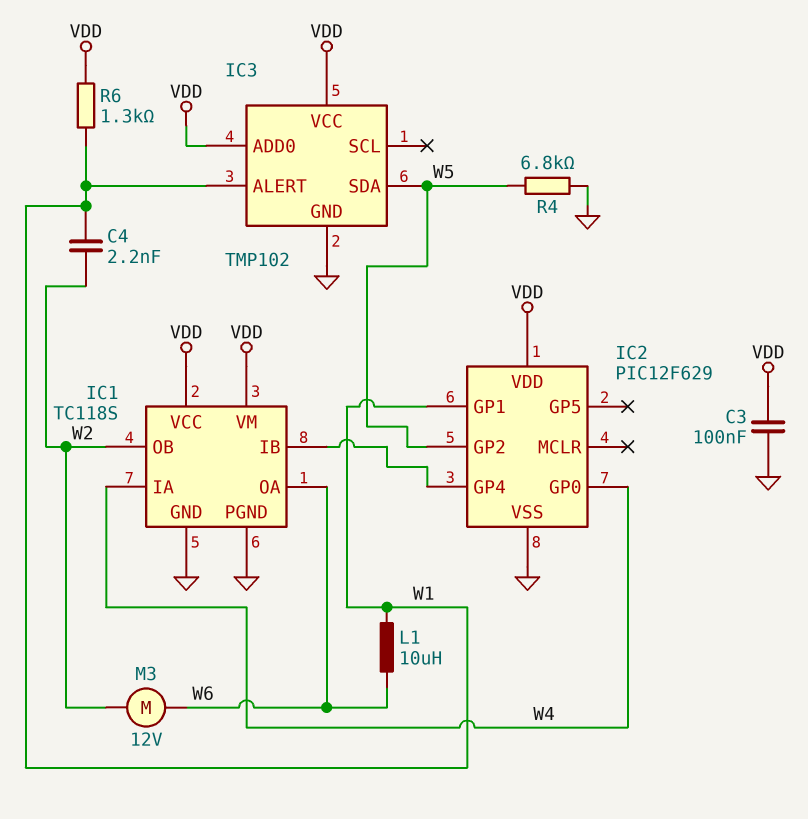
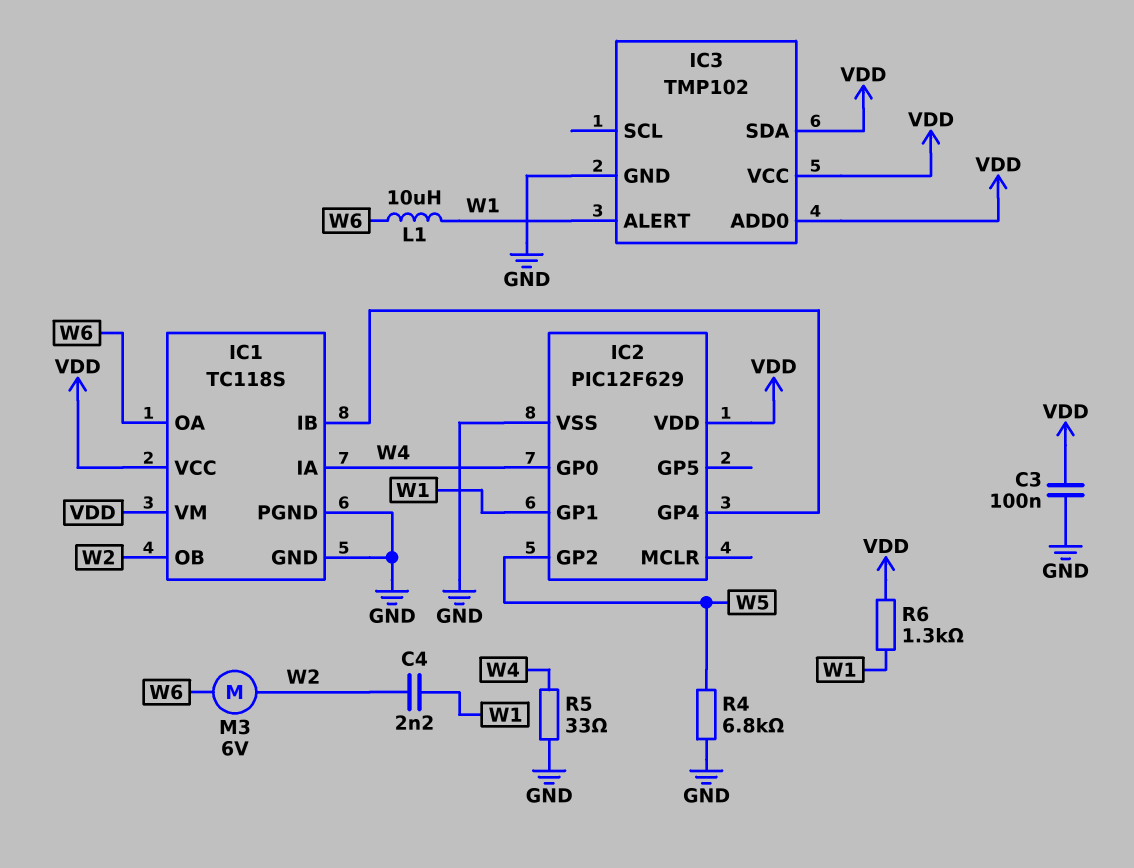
IC3 pin SDA: W5 -> VDD
M3: motor 12V (W2, W6) -> motor 6V (W2, W6)
R5: none -> 33 (GND, W4)

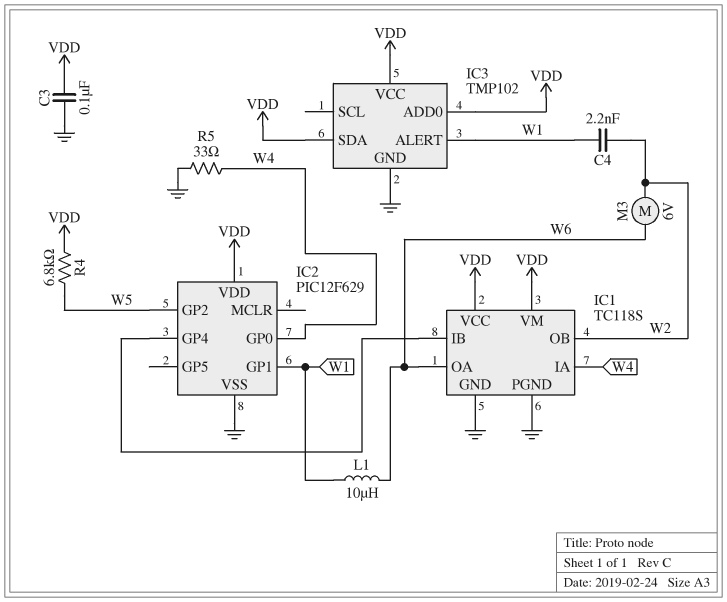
R4: 6.8k (GND, W5) -> 6.8k (VDD, W5)
R6: 1.3k (VDD, W1) -> none

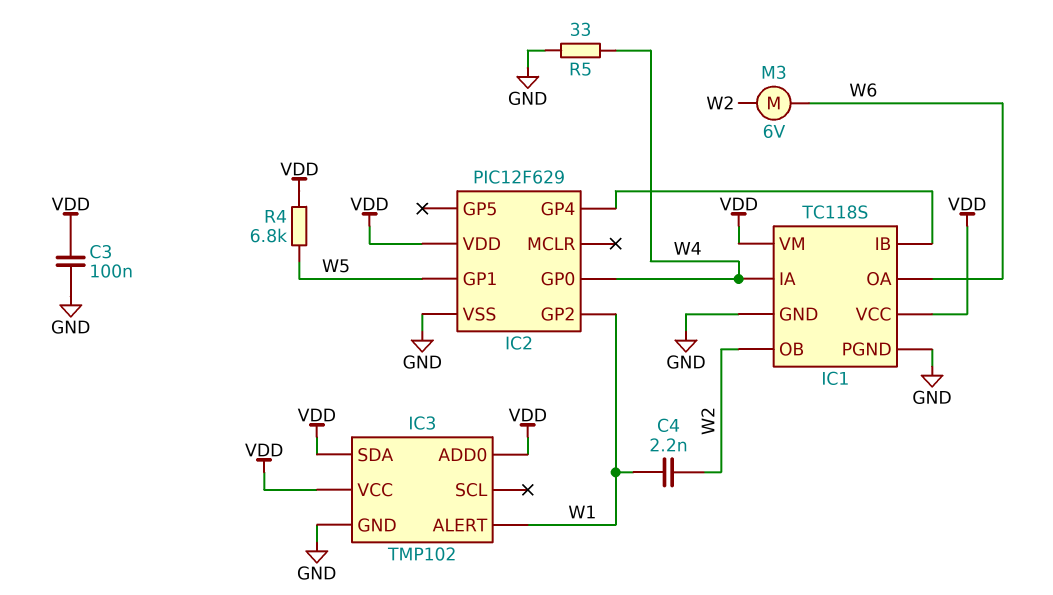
IC2 pin GP1: W1 -> W5
IC2 pin GP2: W5 -> W1
L1: 10uH (W1, W6) -> none

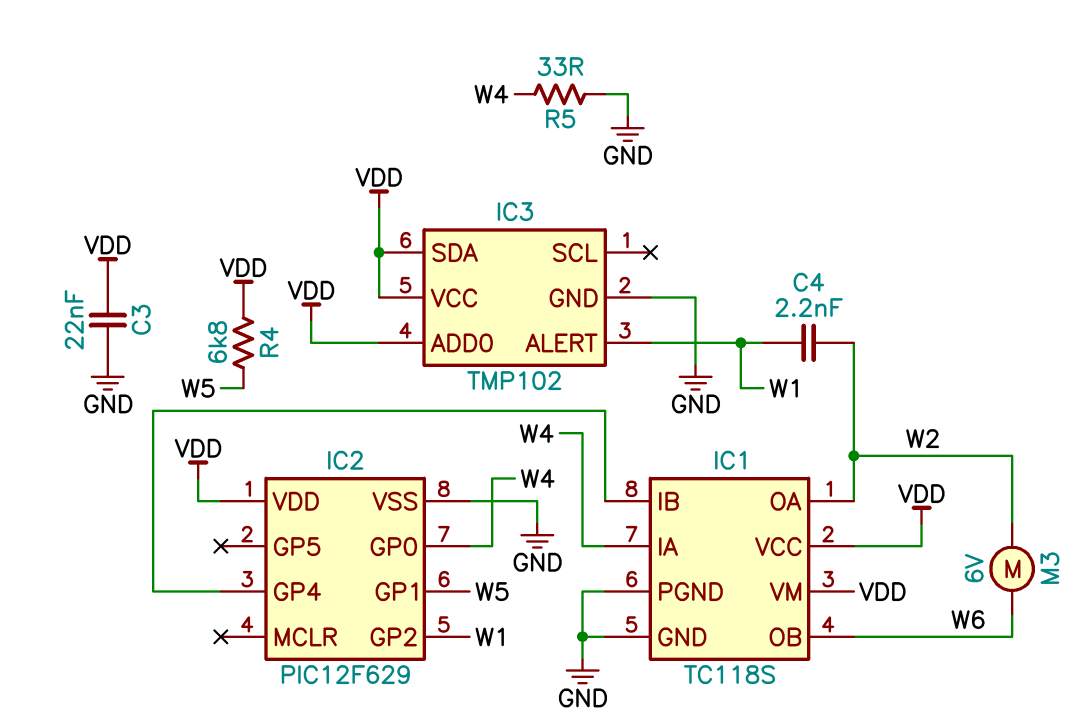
C3: 100nF (GND, VDD) -> 22nF (GND, VDD)
IC1 pin OA: W6 -> W2
IC1 pin OB: W2 -> W6

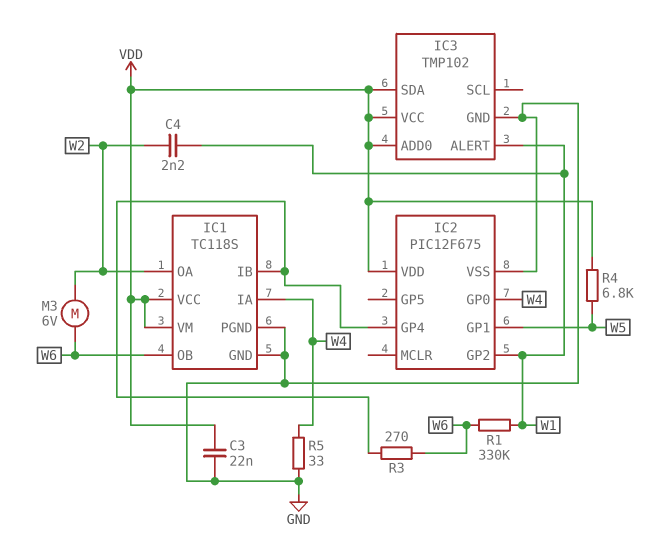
IC2: PIC12F629 -> PIC12F675
R1: none -> 330k (W1, W6)
R3: none -> 270 (IC1/IB, W6)

